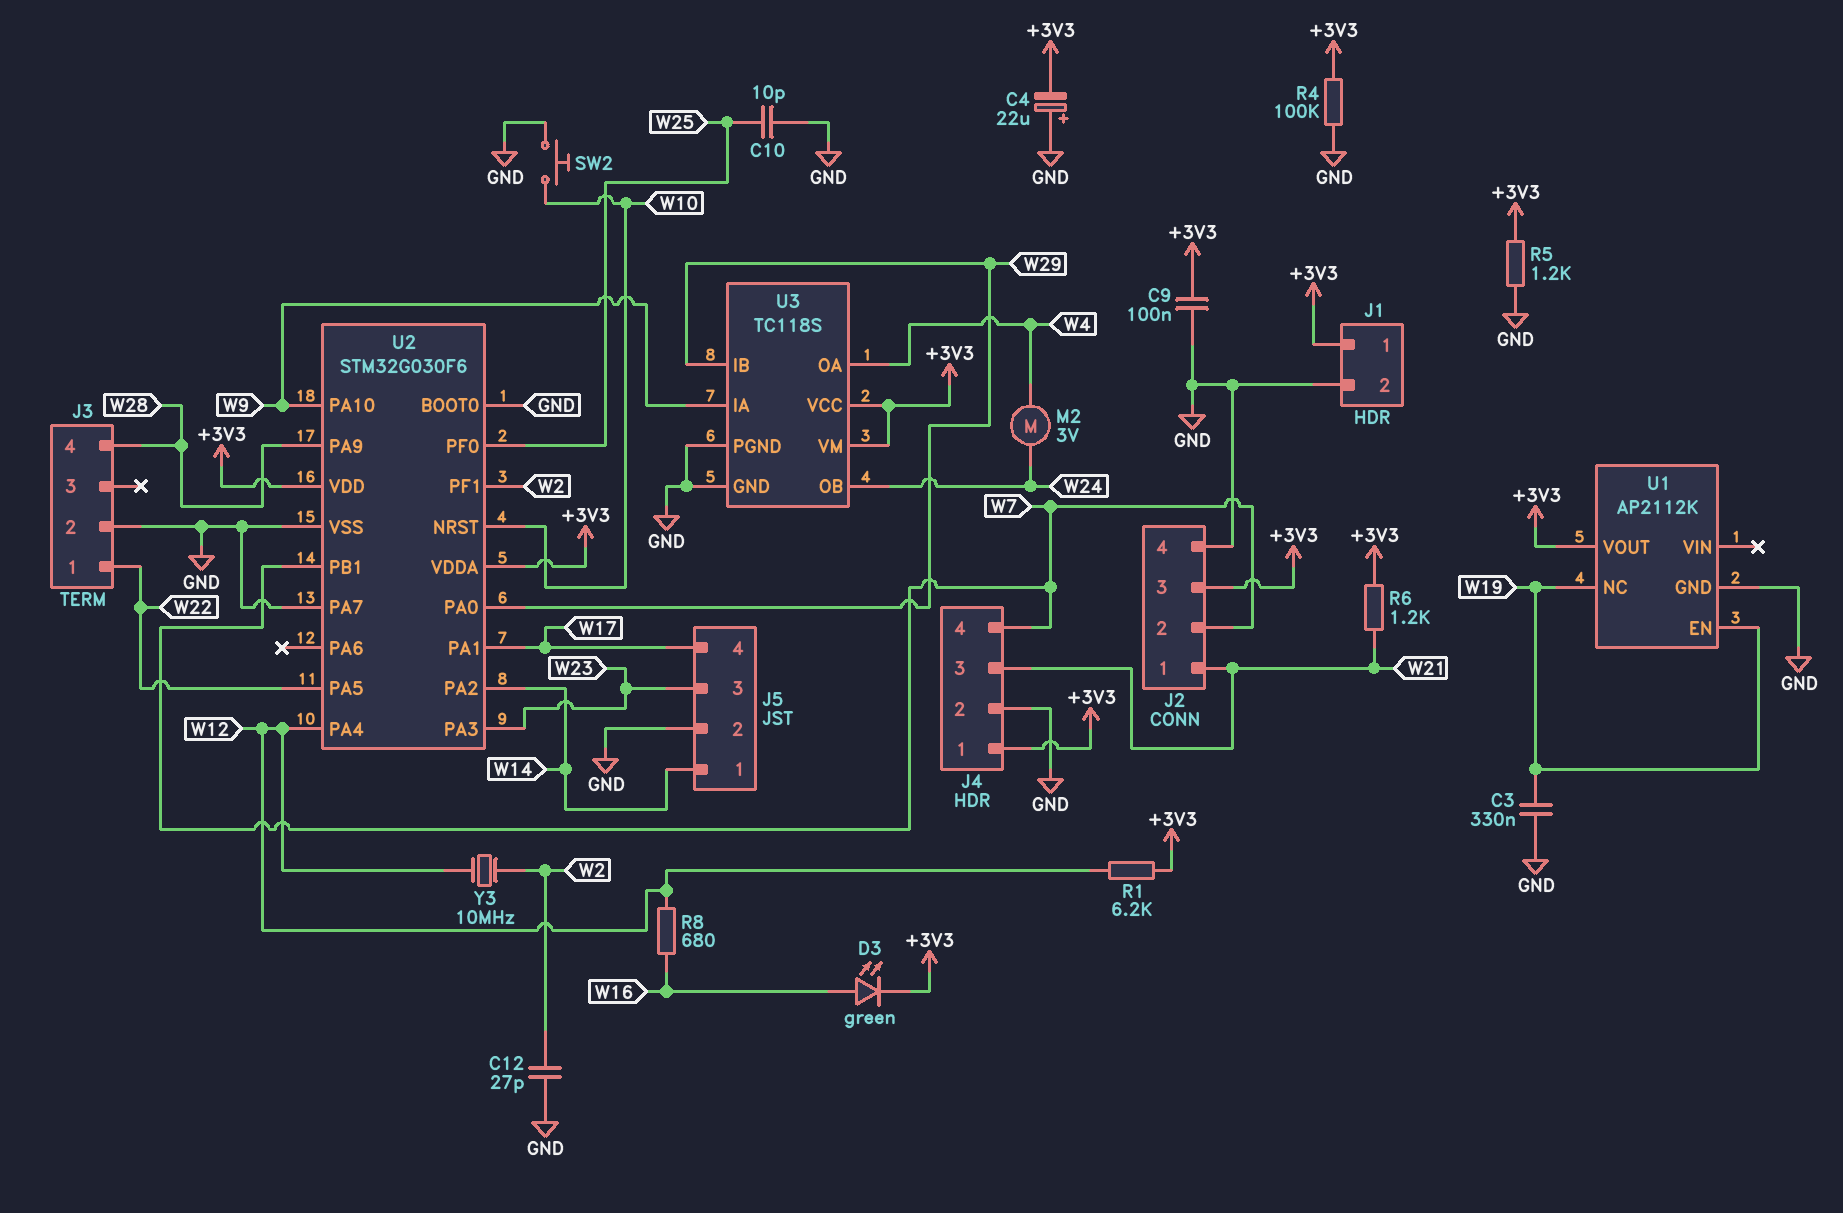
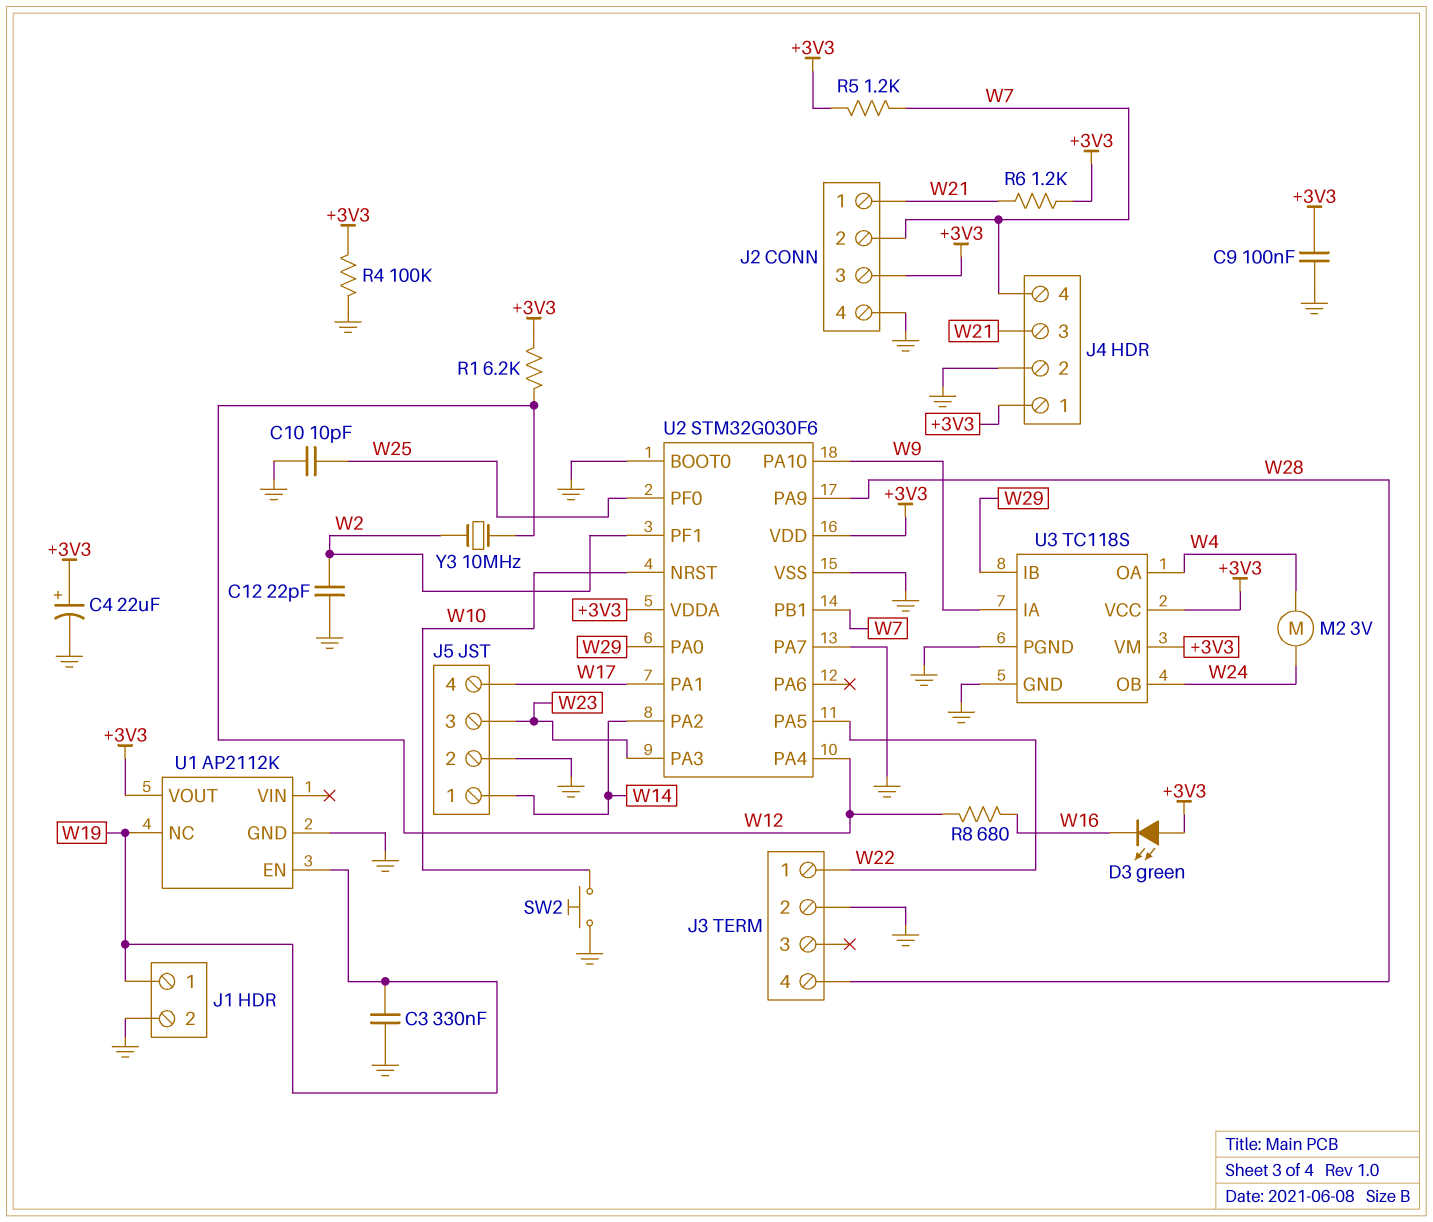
C4: 22uF (plus GND, minus +3V3) -> 22uF (plus +3V3, minus GND)
C12: 27pF (GND, W2) -> 22pF (GND, W2)
D3: LED green (A W16, K +3V3) -> LED green (A +3V3, K W16)
J1 pin 1: +3V3 -> W19
R5: 1.2k (+3V3, GND) -> 1.2k (+3V3, W7)

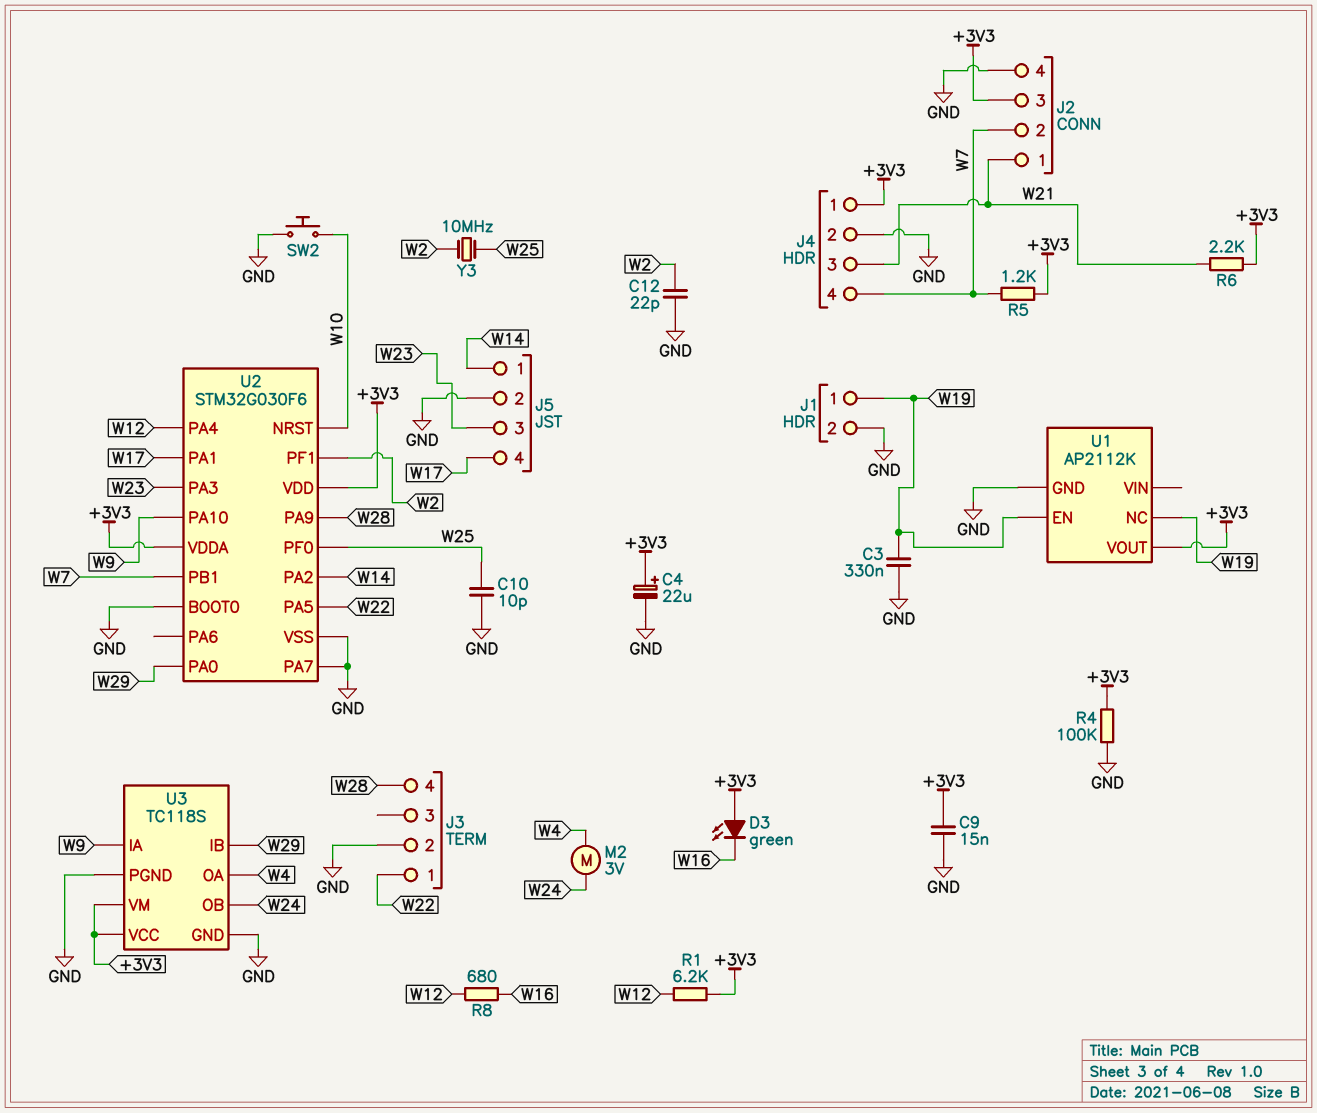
C9: 100nF (+3V3, GND) -> 15nF (+3V3, GND)
R6: 1.2k (+3V3, W21) -> 2.2k (+3V3, W21)
Y3: 10MHz (W2, W12) -> 10MHz (W2, W25)

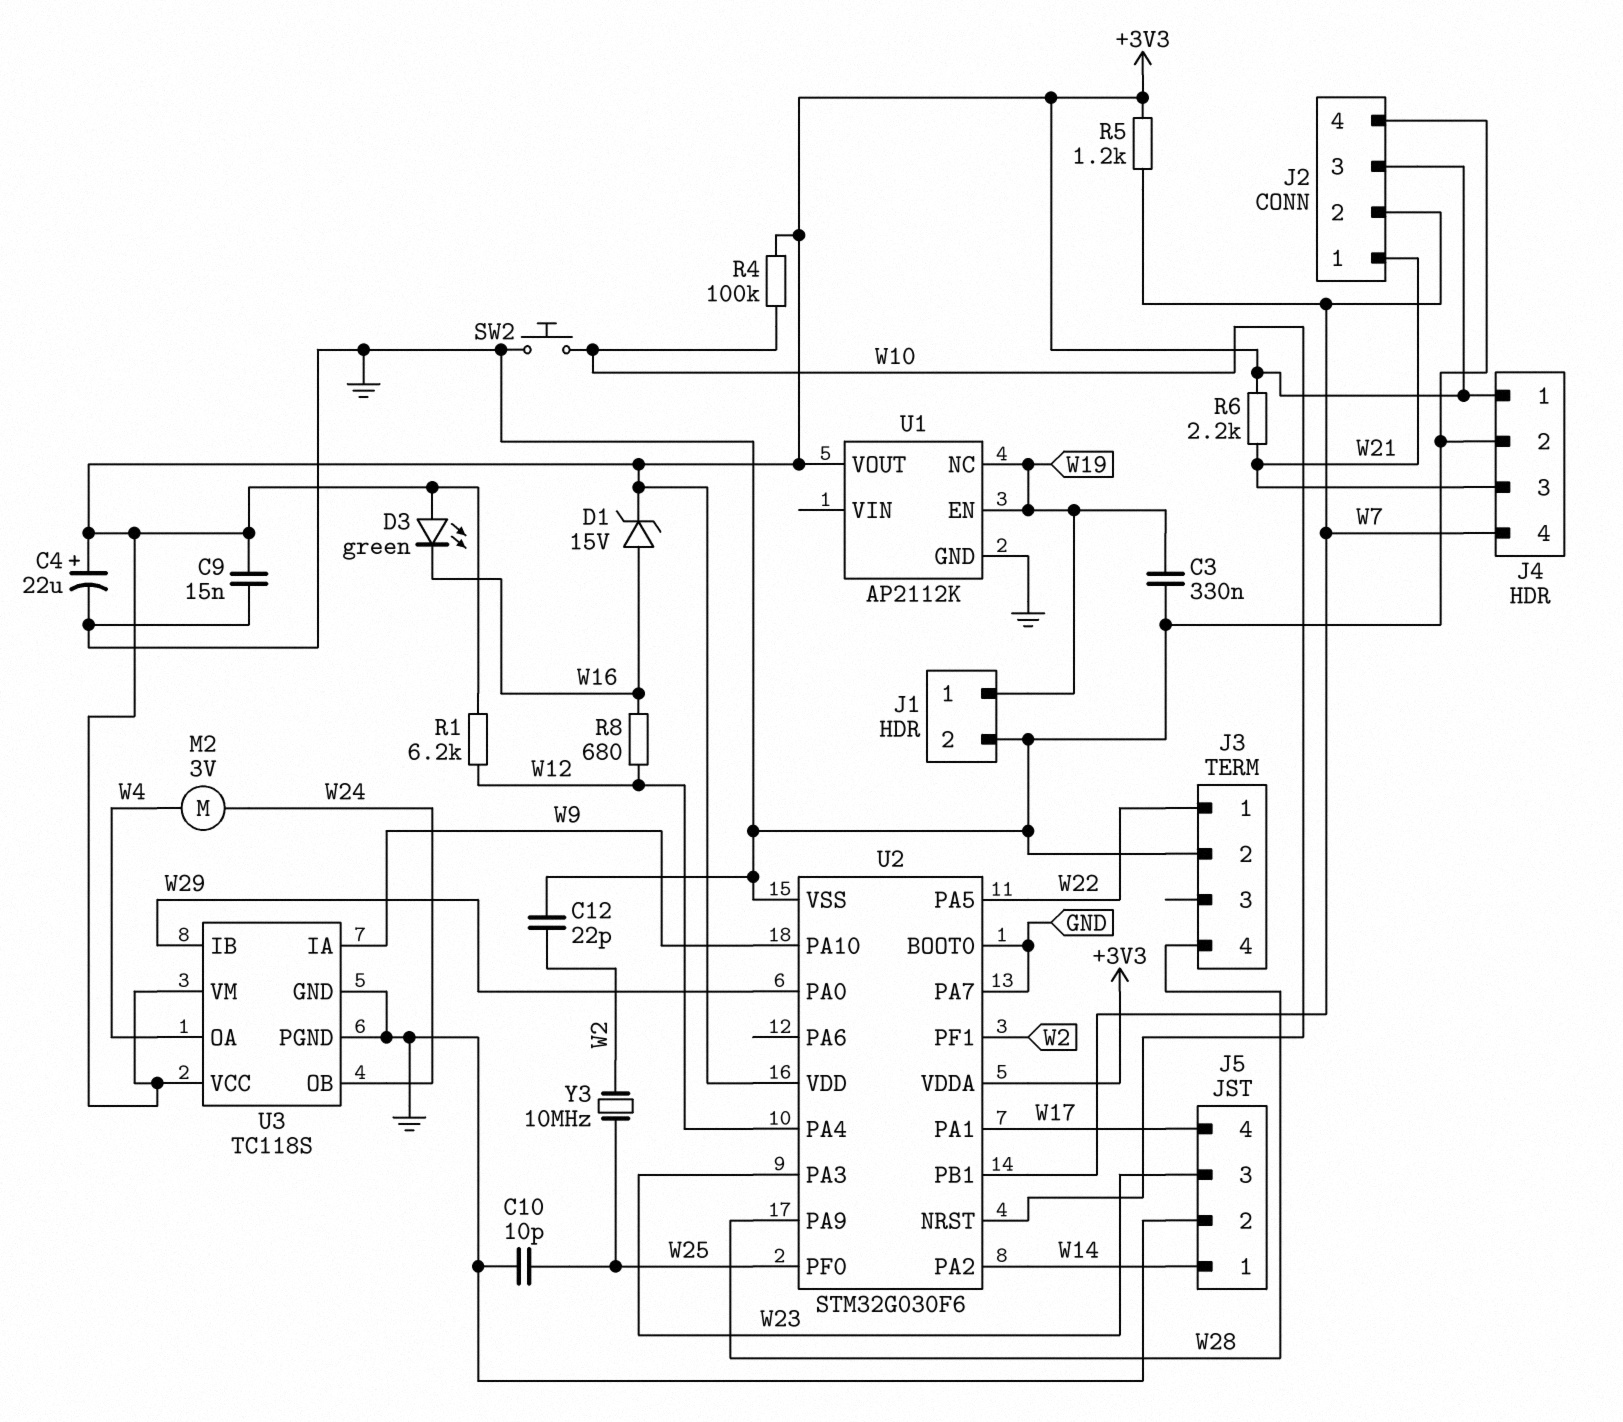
D1: none -> zener 15V (A W16, K +3V3)
R4: 100k (+3V3, GND) -> 100k (+3V3, W10)

